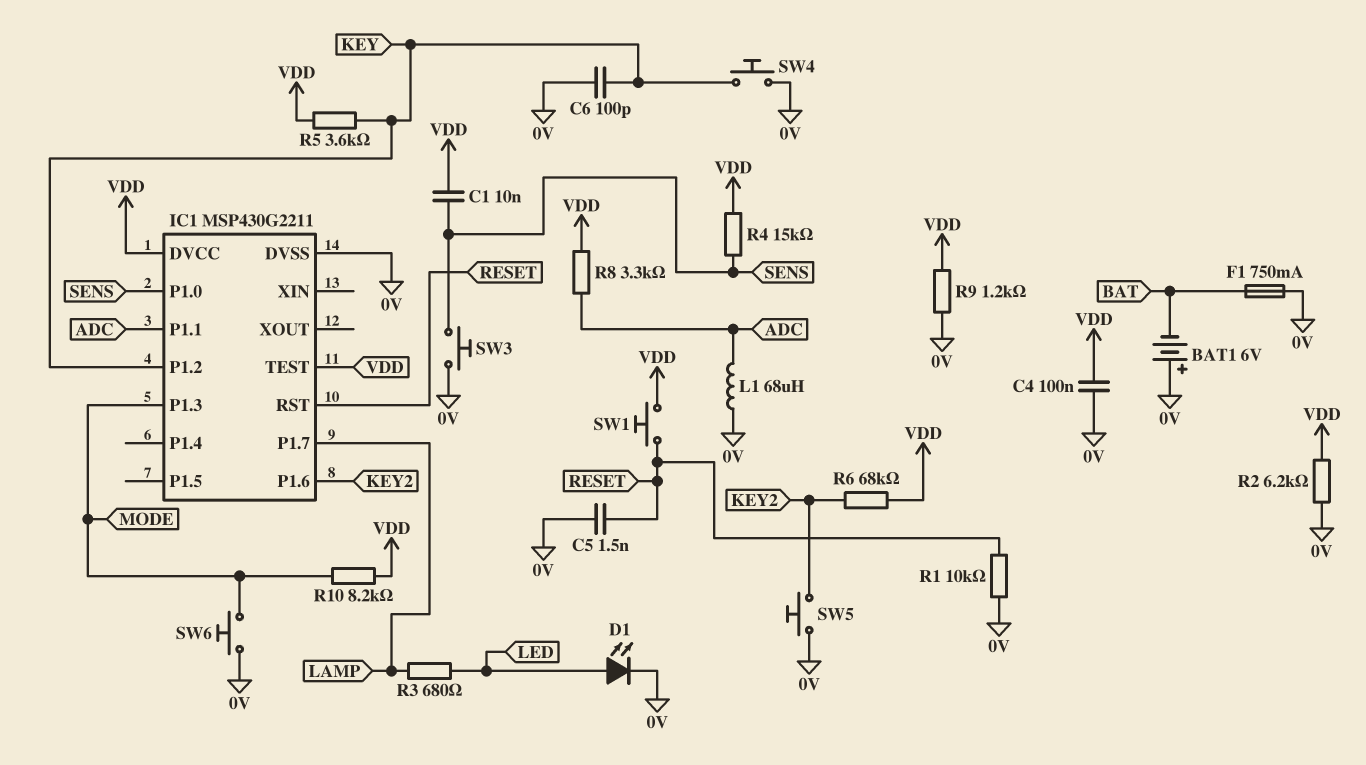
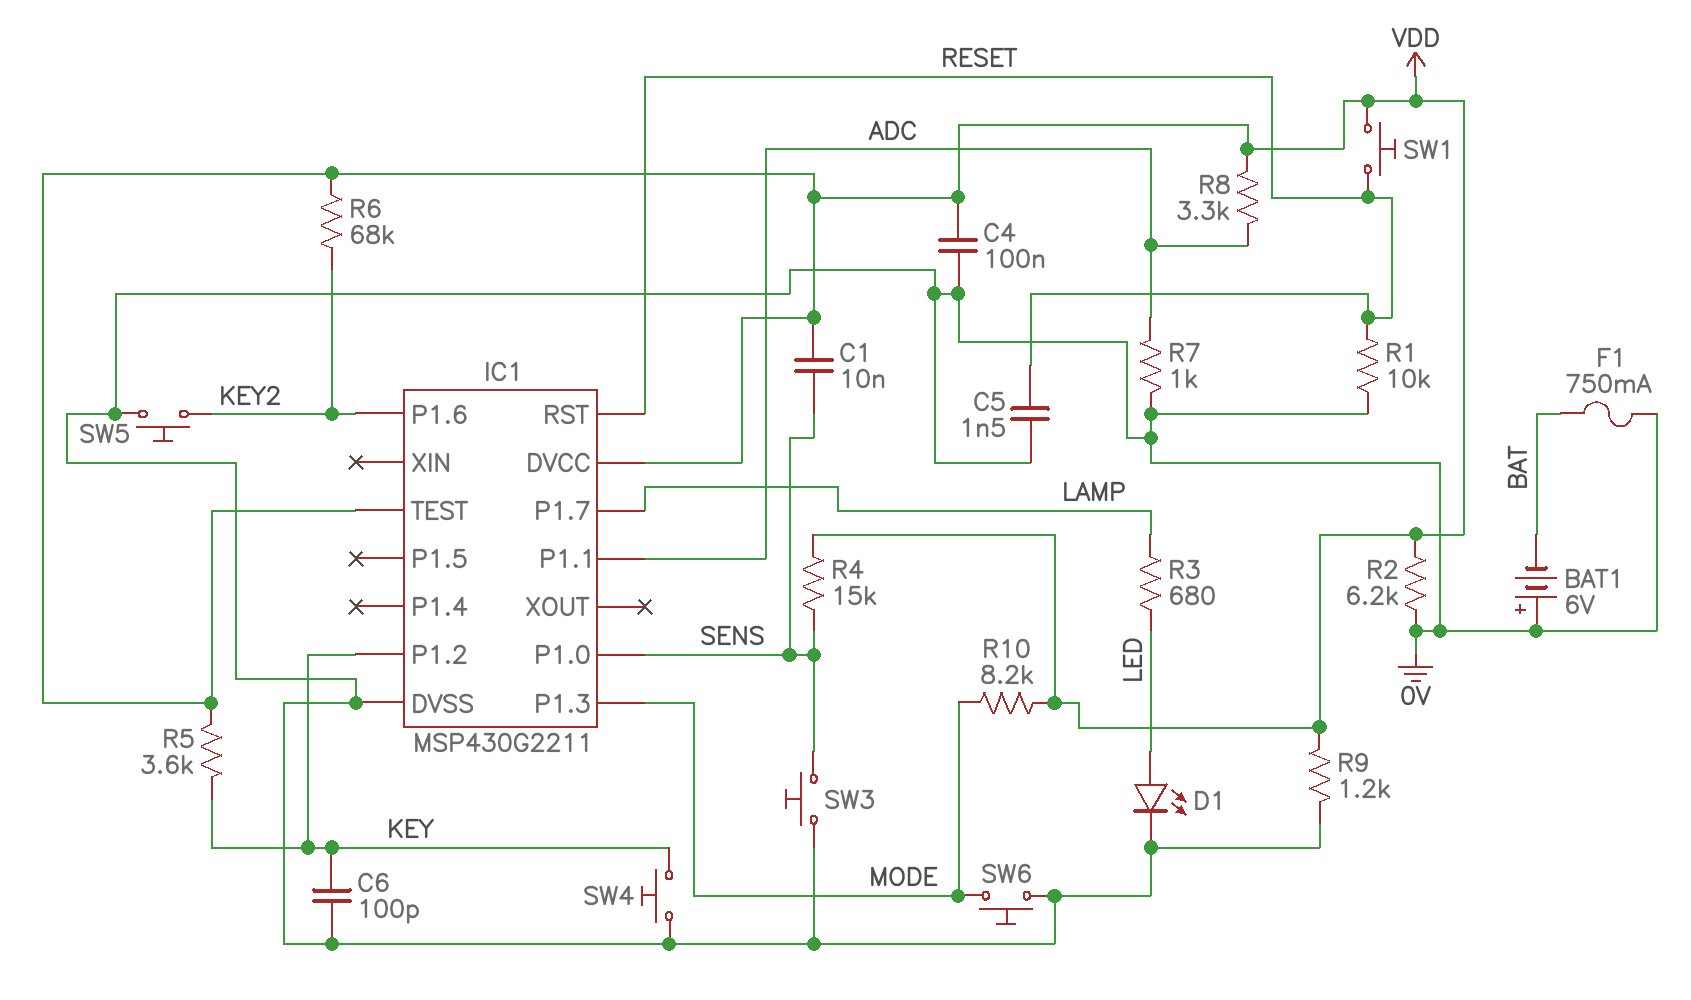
L1: 68uH (0V, ADC) -> none
R7: none -> 1k (0V, ADC)

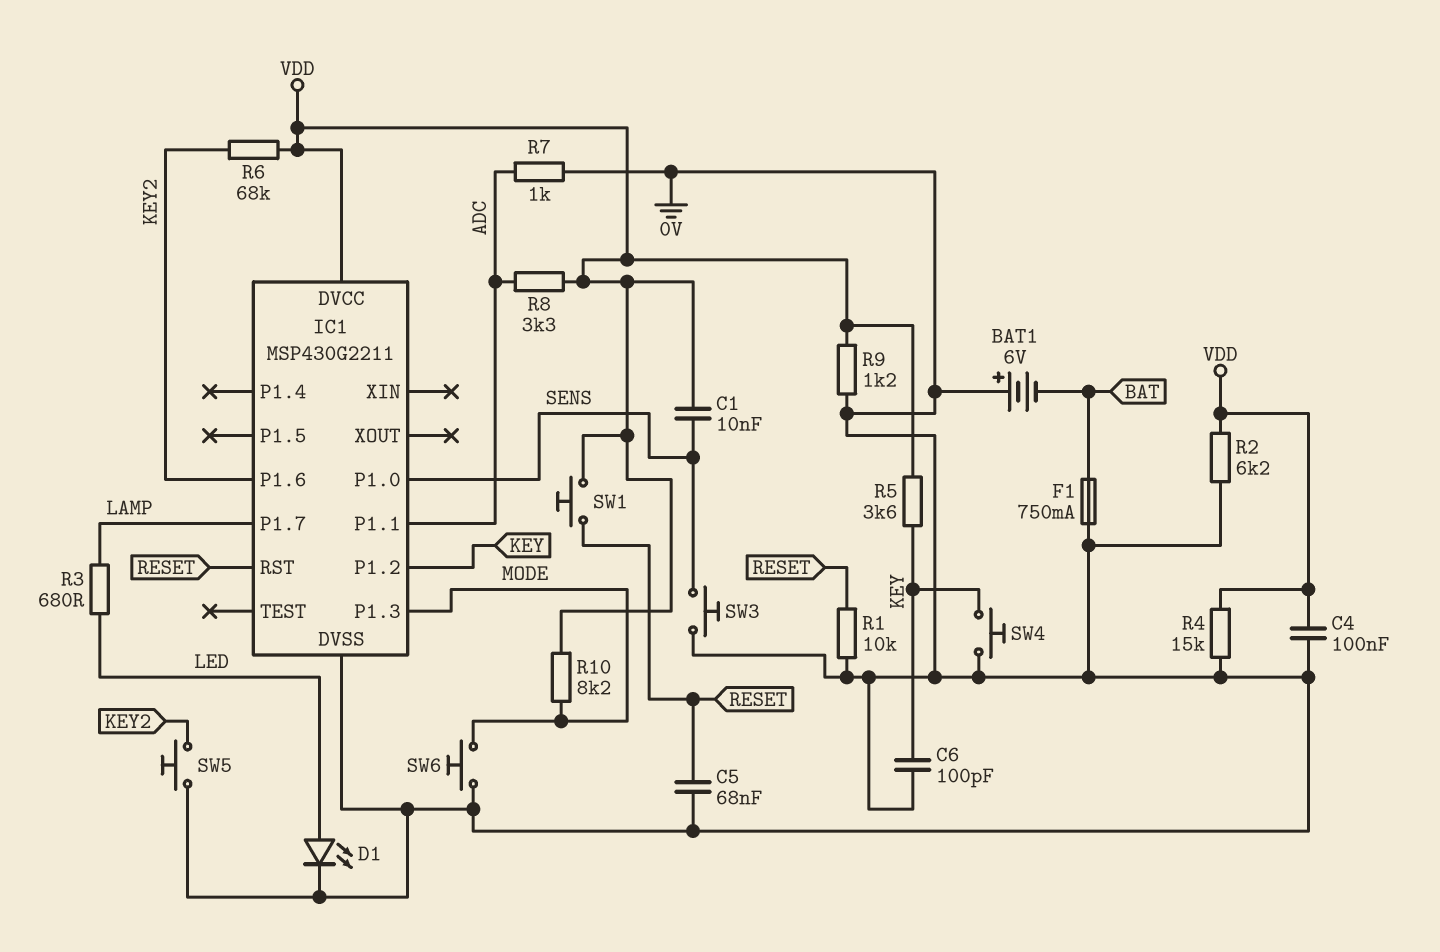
C5: 1.5nF (0V, RESET) -> 68nF (0V, RESET)
IC1 pin TEST: VDD -> none
R4: 15k (SENS, VDD) -> 15k (0V, VDD)

